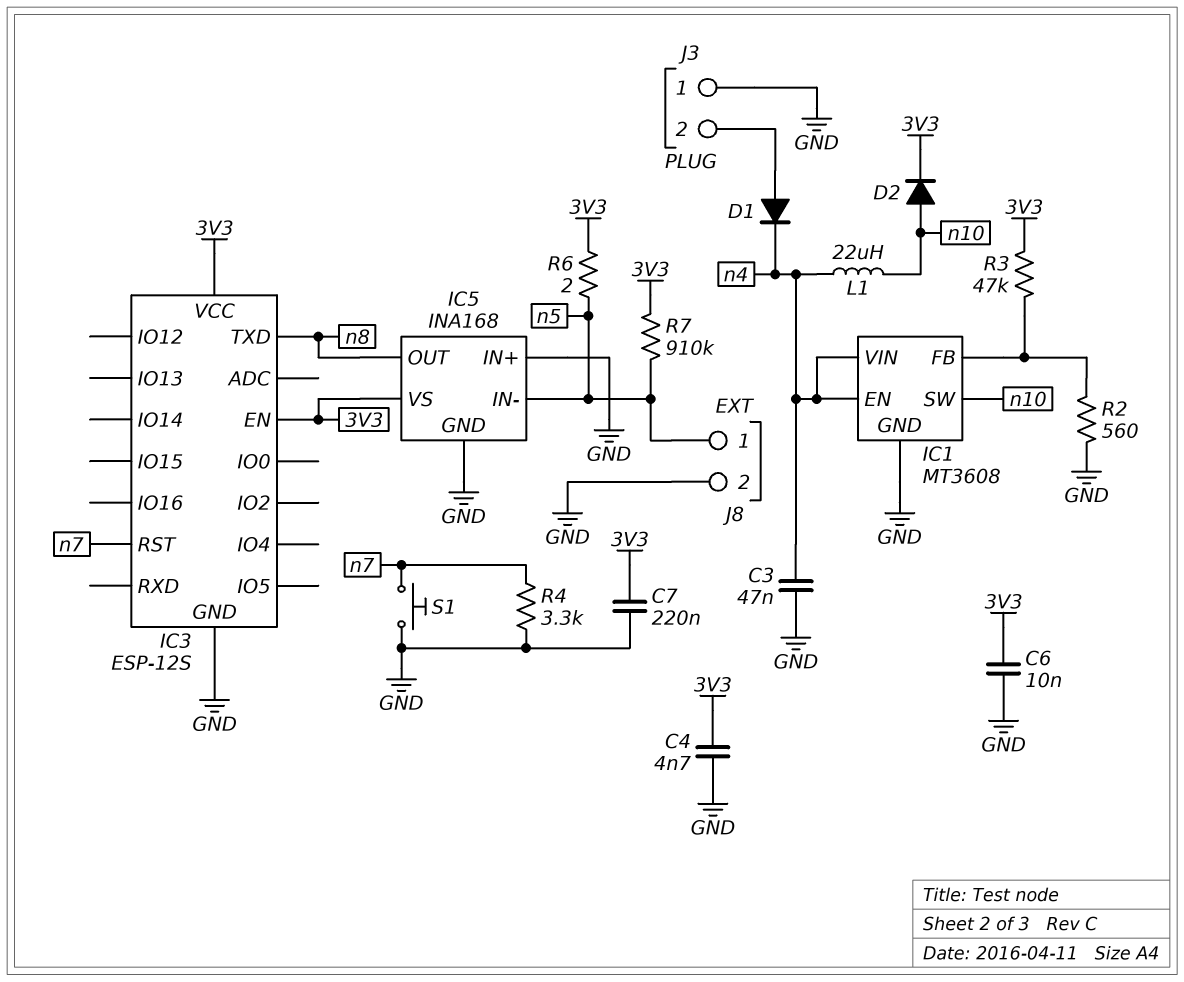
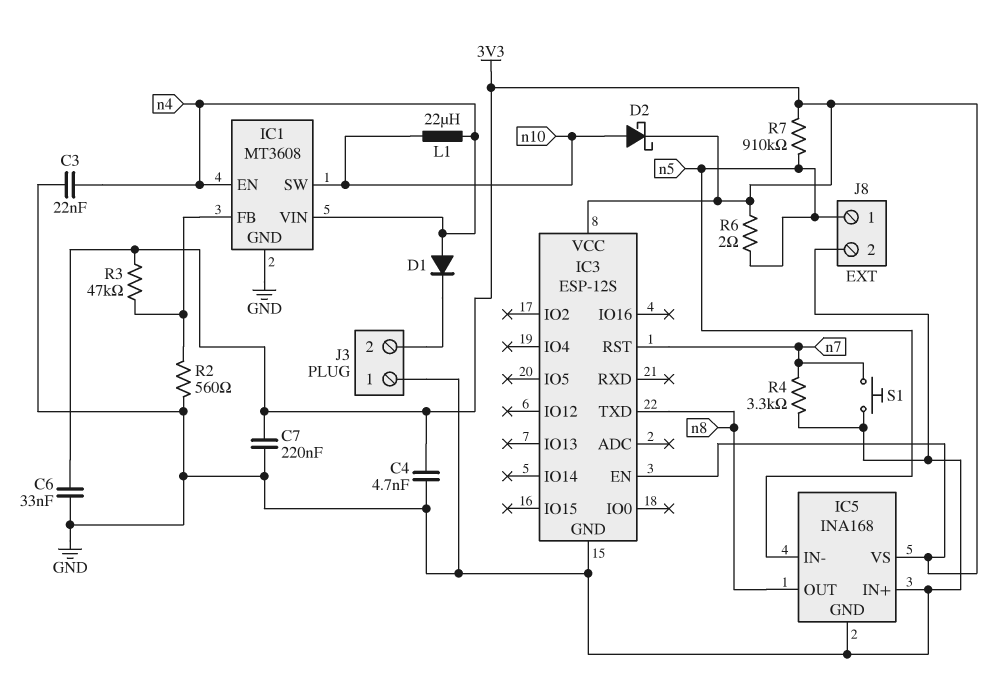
C3: 47nF (GND, n4) -> 22nF (GND, n4)
C6: 10nF (3V3, GND) -> 33nF (3V3, GND)
D1: diode (A J3/2, K n4) -> diode (A n4, K J3/2)
D2: diode (A n10, K 3V3) -> schottky (A n10, K 3V3)

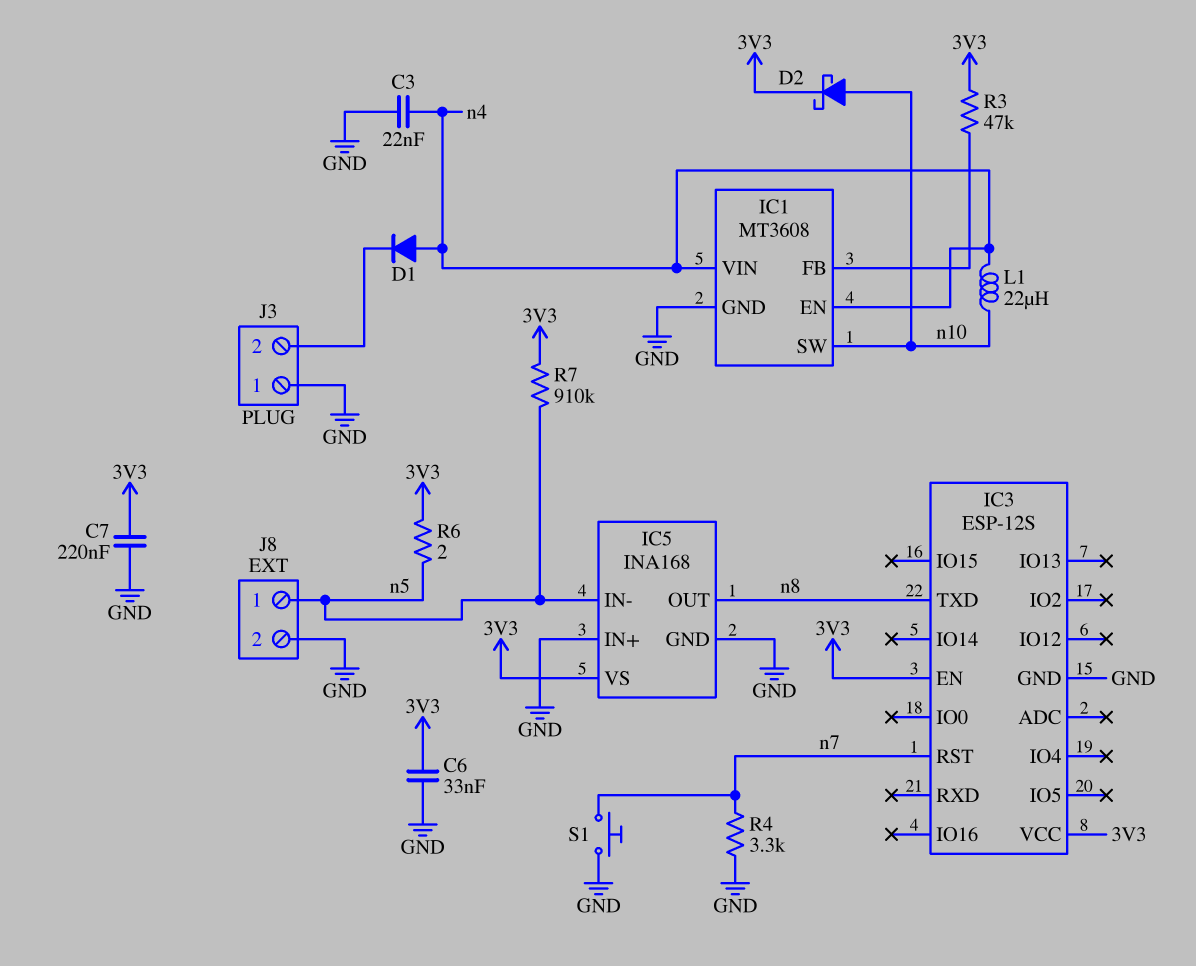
C4: 4.7nF (3V3, GND) -> none
R2: 560 (GND, IC1/FB) -> none

